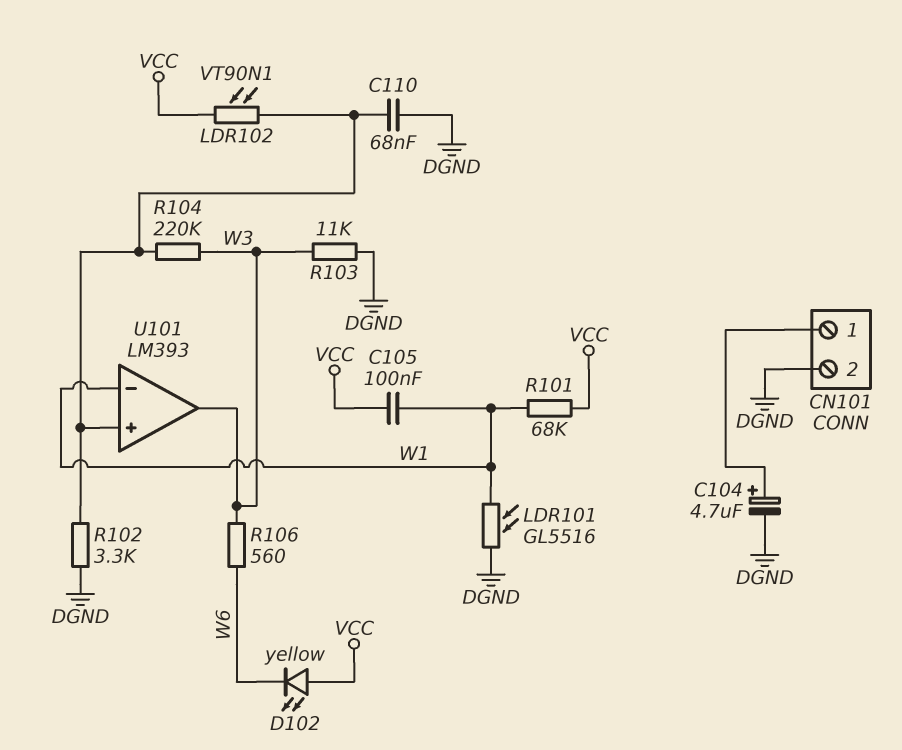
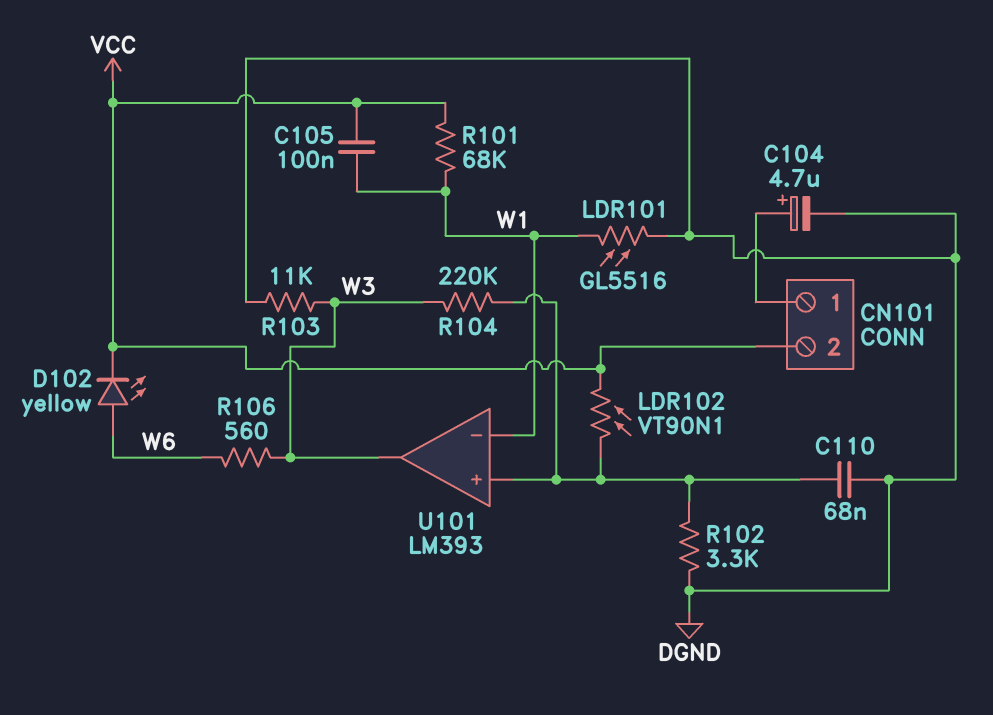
CN101 pin 2: DGND -> VCC
D102: LED yellow (A VCC, K W6) -> LED yellow (A W6, K VCC)

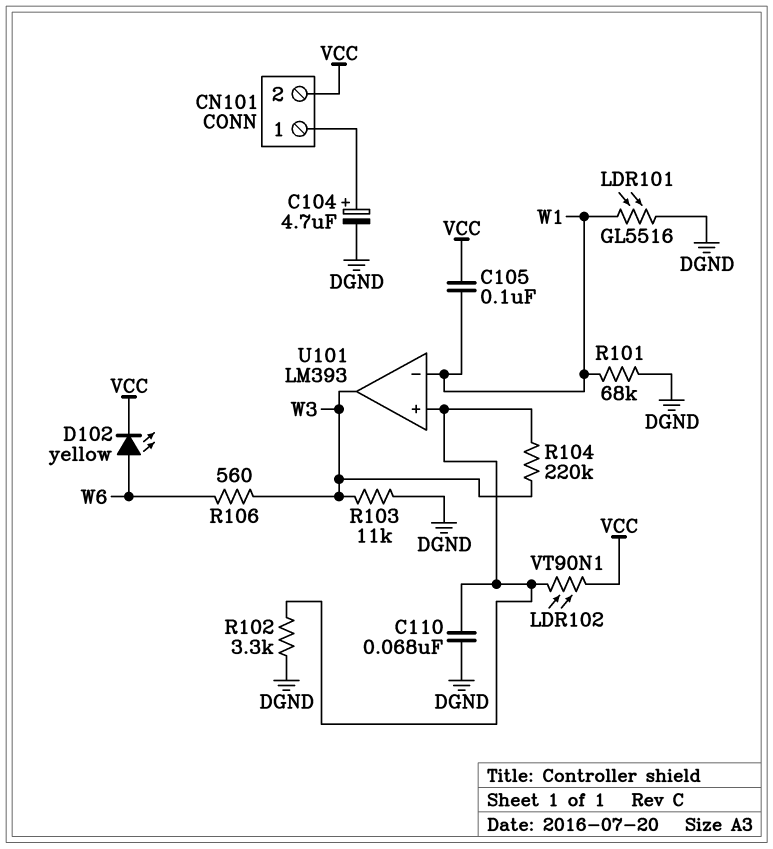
R101: 68k (VCC, W1) -> 68k (DGND, W1)

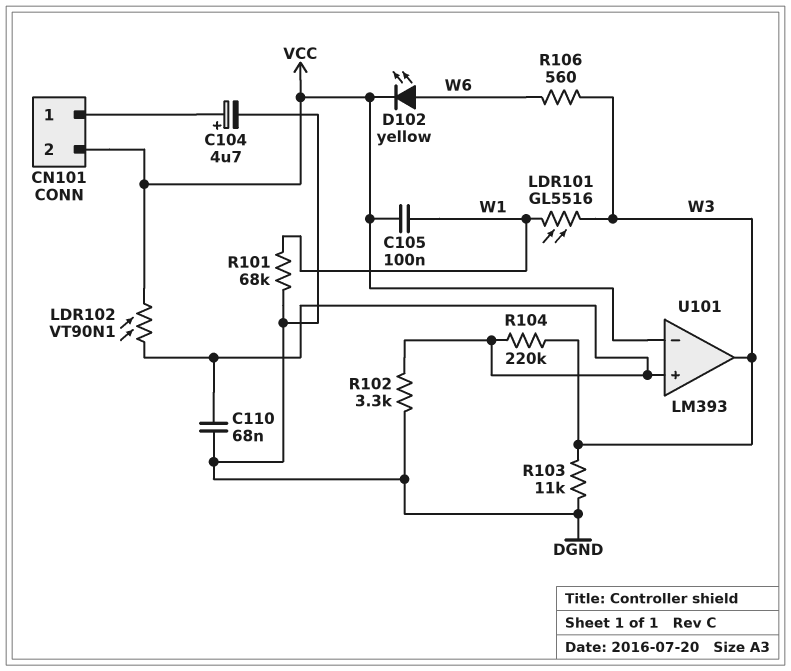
LDR101: GL5516 (DGND, W1) -> GL5516 (W1, W3)
U101 pin in-: W1 -> VCC

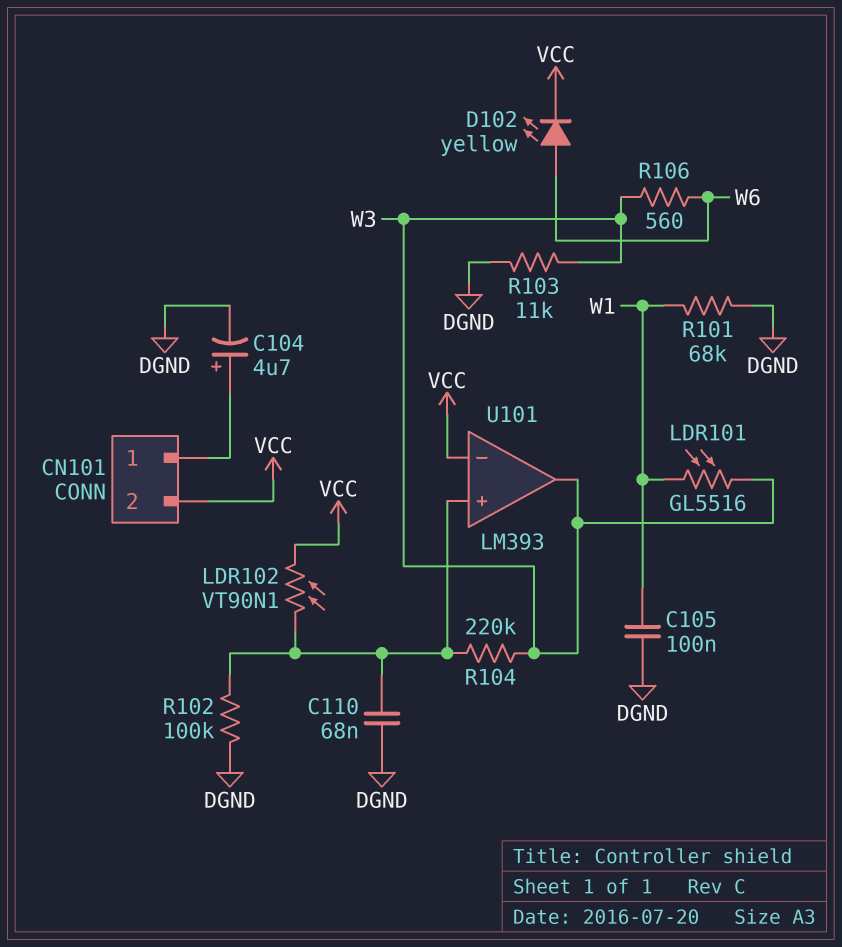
C105: 100nF (VCC, W1) -> 100nF (DGND, W1)
R102: 3.3k (DGND, U101/in+) -> 100k (DGND, U101/in+)

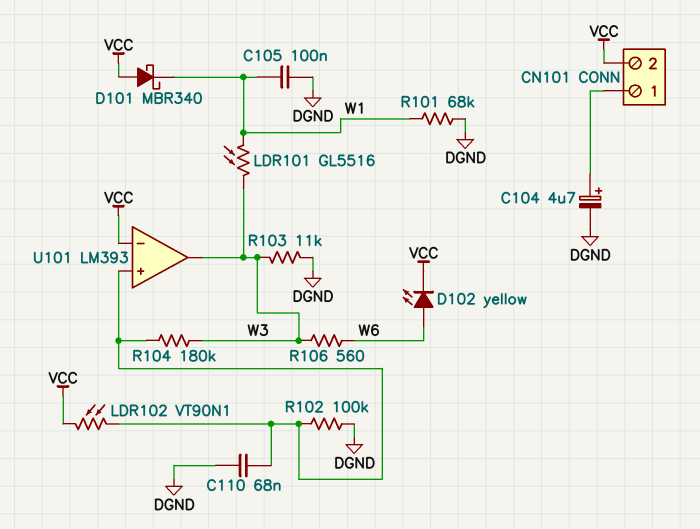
D101: none -> schottky MBR340 (A VCC, K W1)
R104: 220k (U101/in+, W3) -> 180k (U101/in+, W3)

